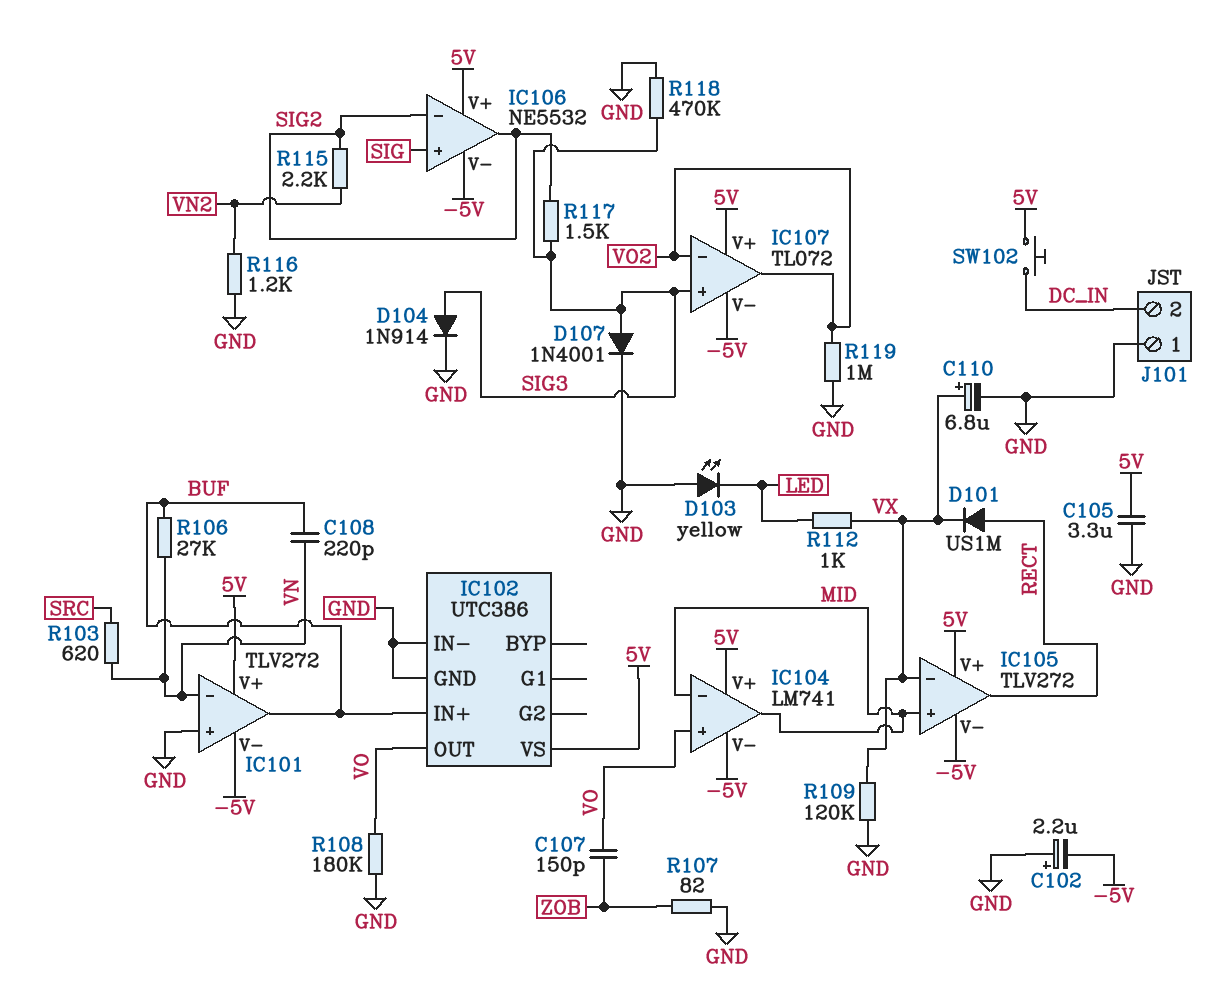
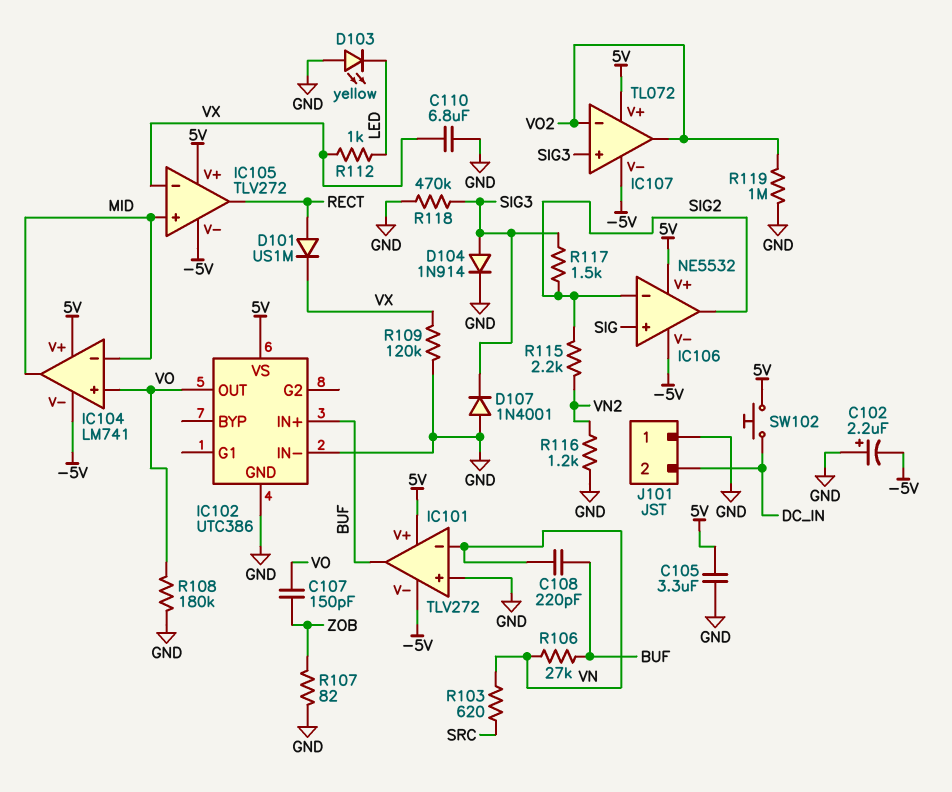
C110: 6.8uF (plus VX, minus GND) -> 6.8uF (GND, VX)
D107: diode 1N4001 (A SIG3, K GND) -> diode 1N4001 (A GND, K SIG3)

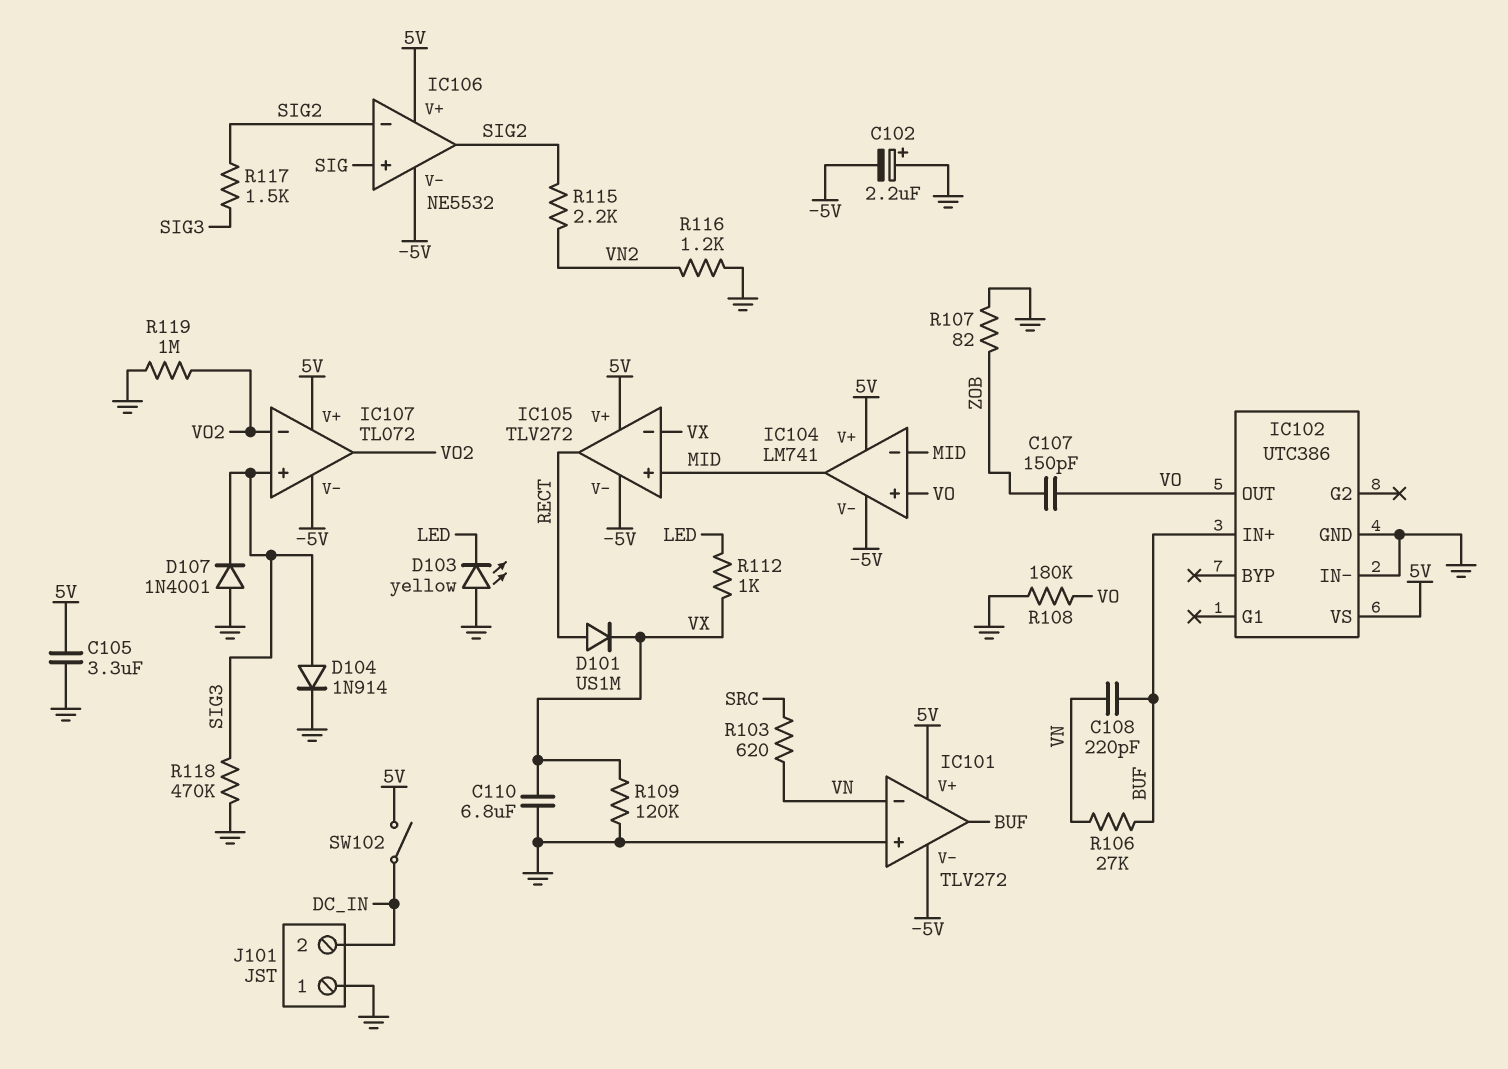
SW102: button (5V, DC_IN) -> switch (5V, DC_IN)

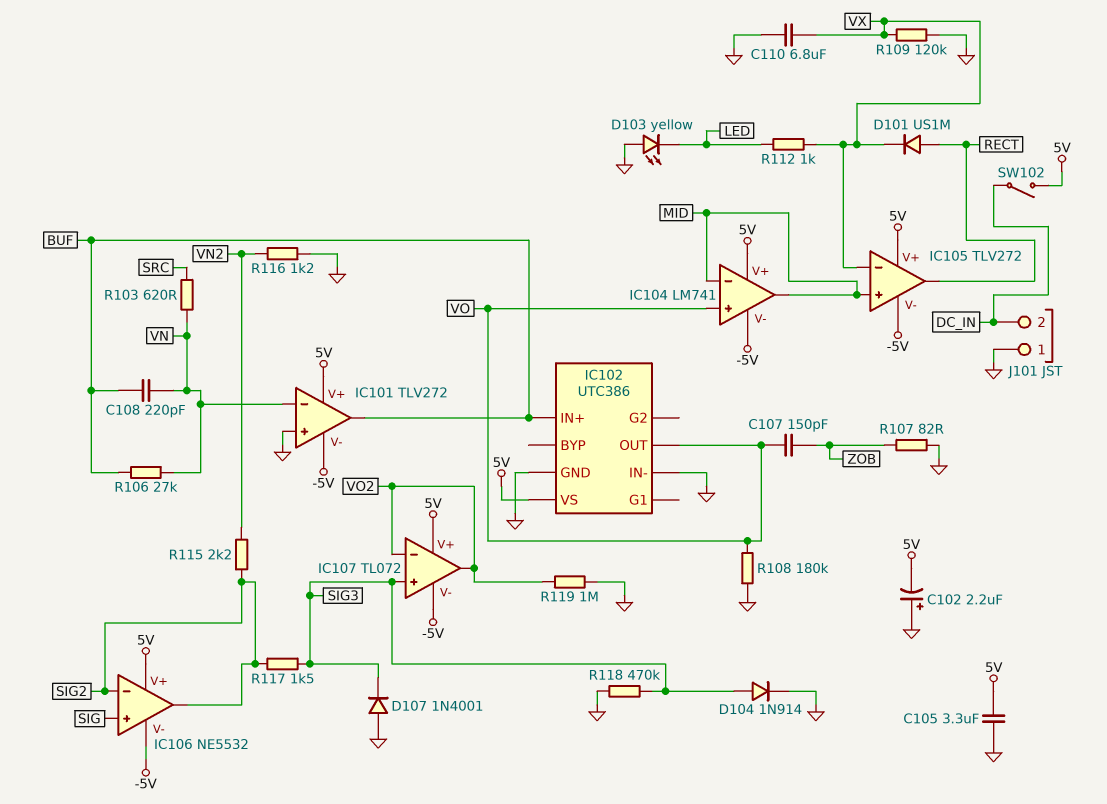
C102: 2.2uF (plus GND, minus -5V) -> 2.2uF (plus GND, minus 5V)

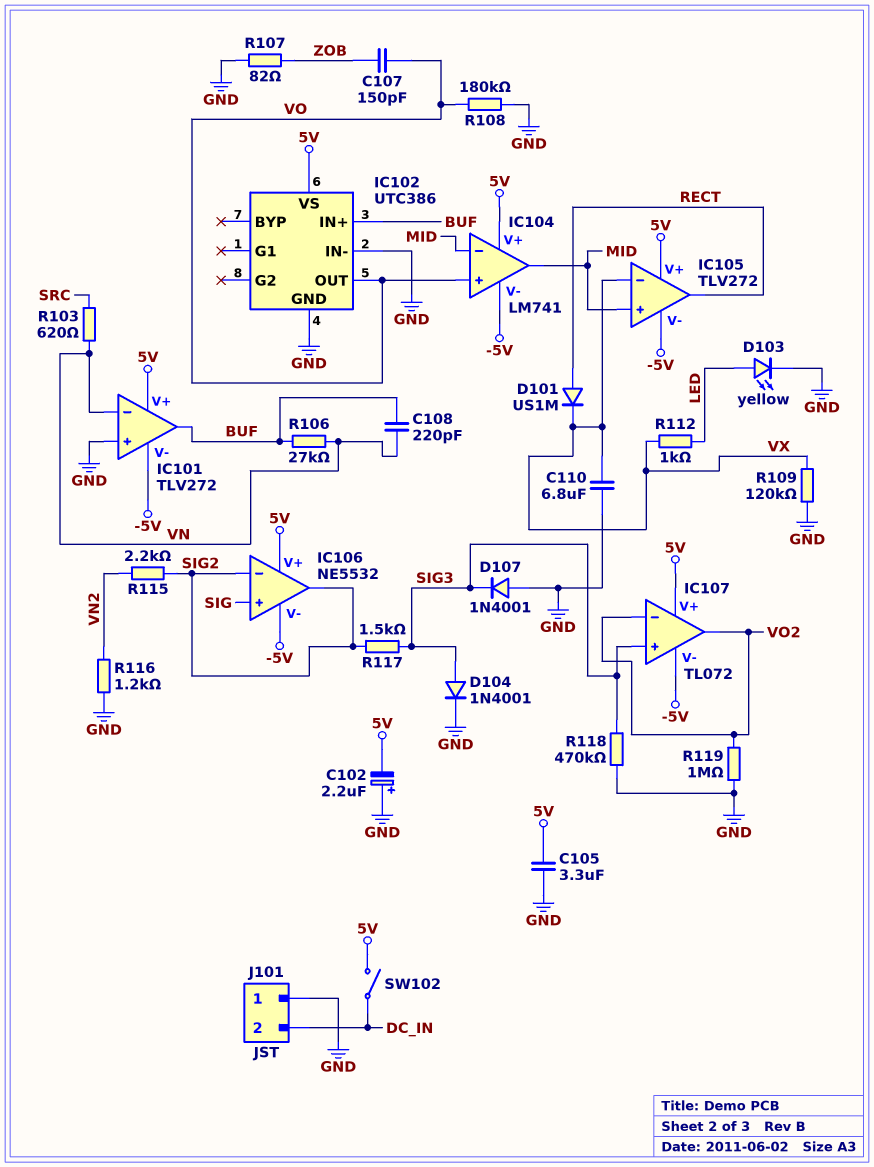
D103: LED yellow (A GND, K LED) -> LED yellow (A LED, K GND)
D104: diode 1N914 (A SIG3, K GND) -> diode 1N4001 (A SIG3, K GND)

